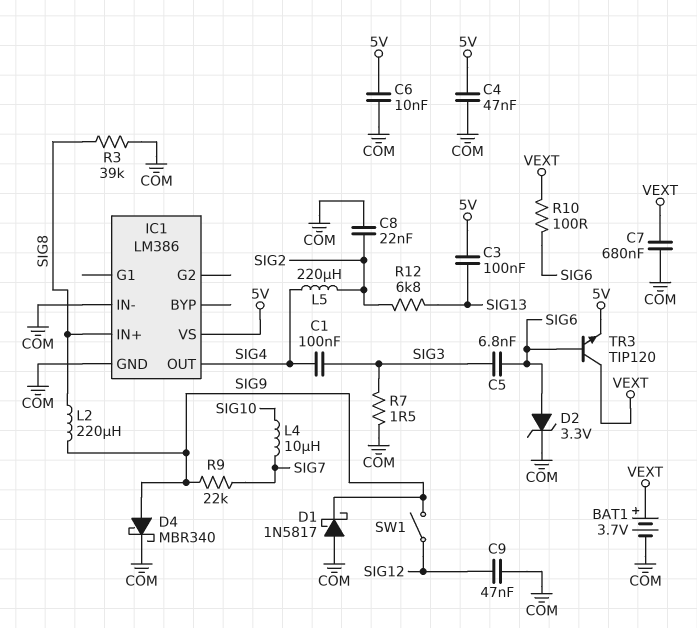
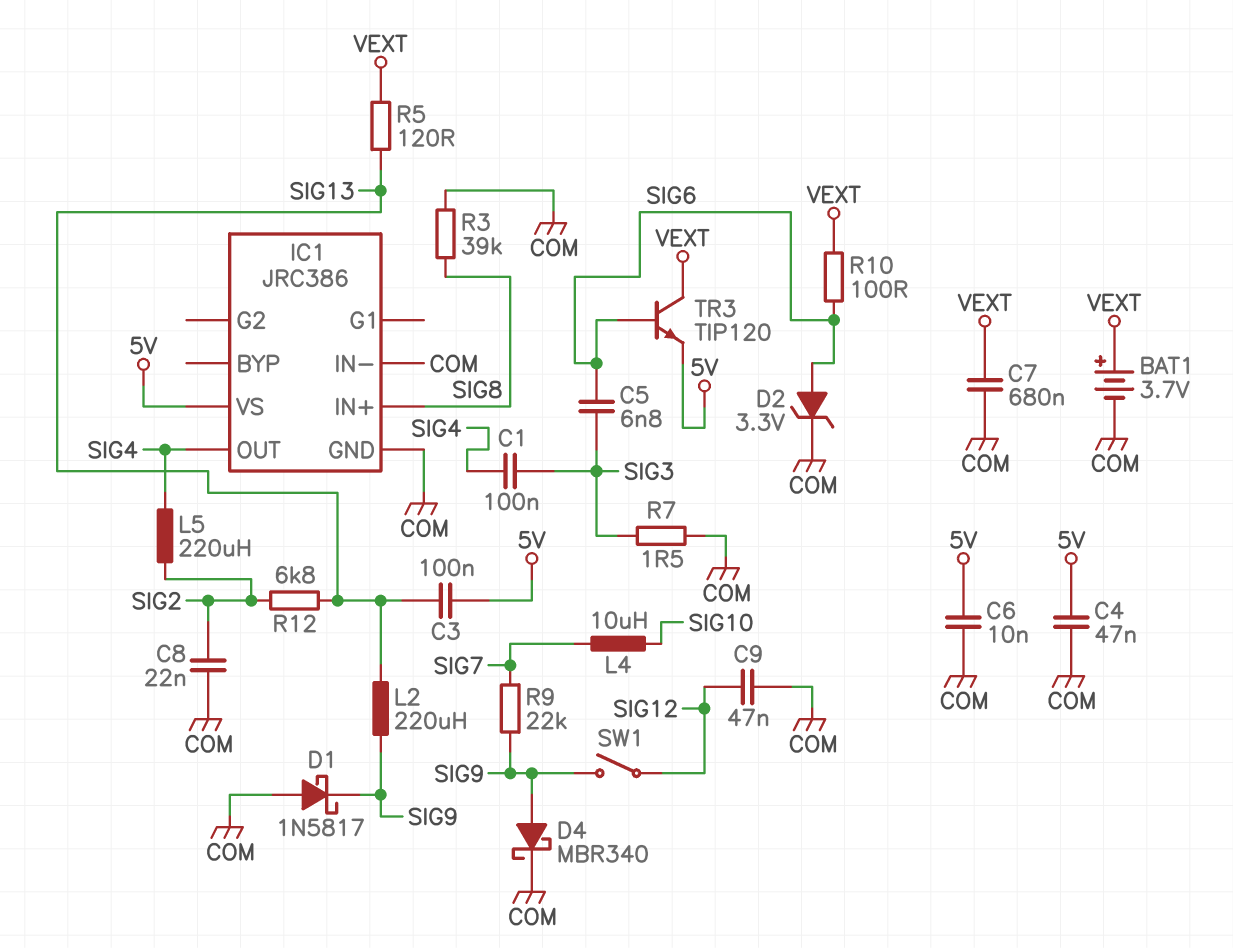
IC1: LM386 -> JRC386
L2: 220uH (SIG8, SIG9) -> 220uH (SIG9, SIG13)
R5: none -> 120 (SIG13, VEXT)

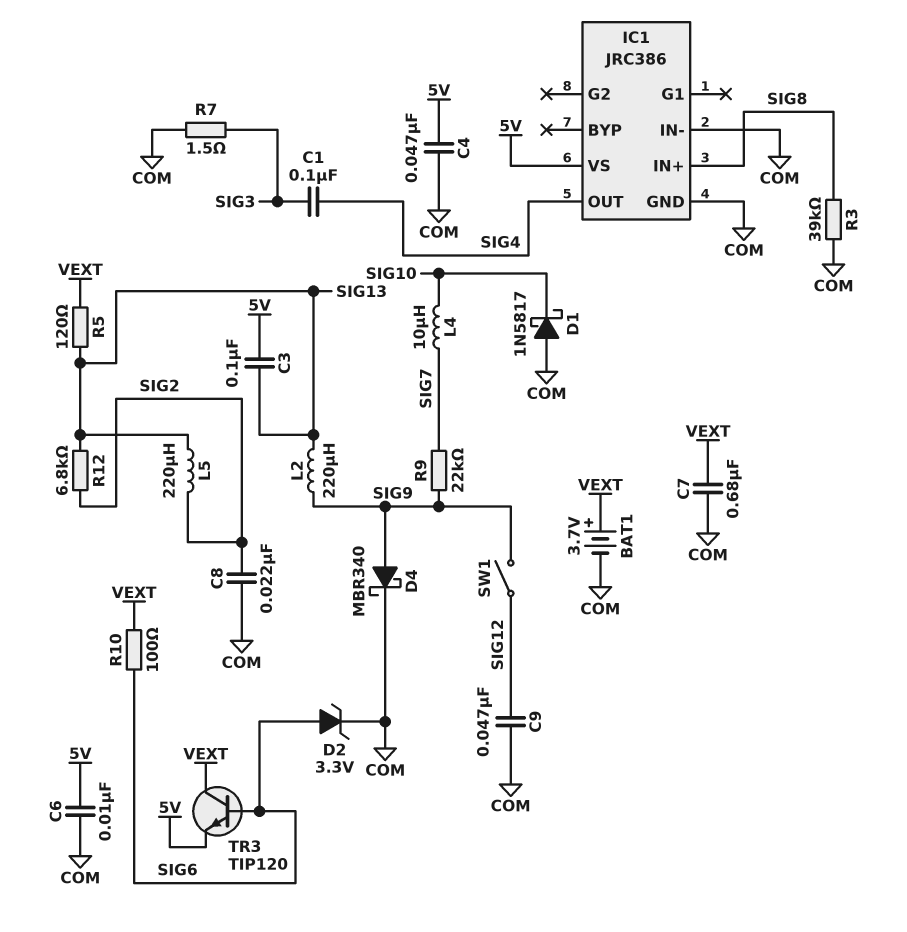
C5: 6.8nF (SIG3, SIG6) -> none
D1: schottky 1N5817 (A COM, K SIG9) -> schottky 1N5817 (A COM, K SIG10)
L5: 220uH (SIG2, SIG4) -> 220uH (SIG2, SIG13)

